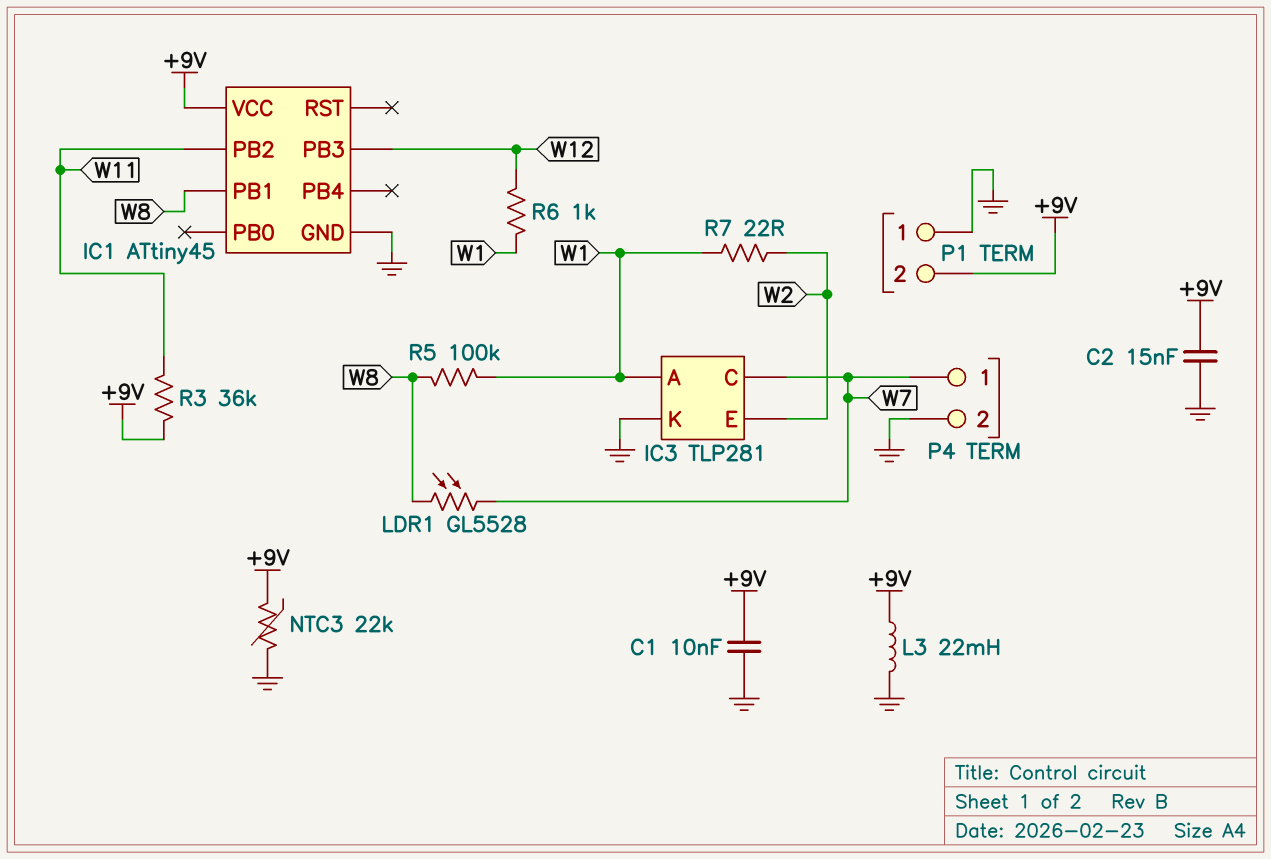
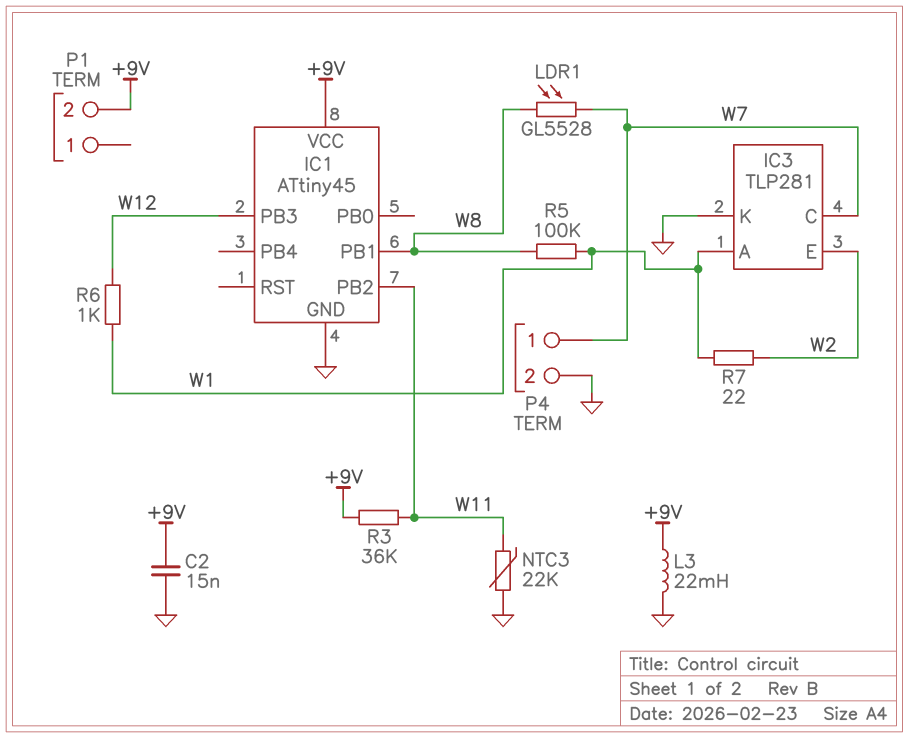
C1: 10nF (+9V, GND) -> none
NTC3: 22k (+9V, GND) -> 22k (GND, W11)
P1 pin 1: GND -> none

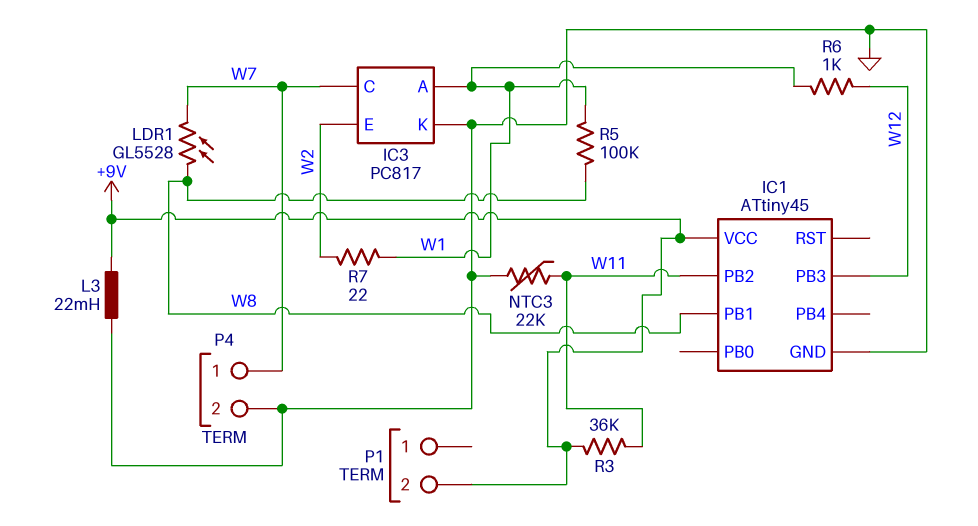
C2: 15nF (+9V, GND) -> none
IC3: TLP281 -> PC817

